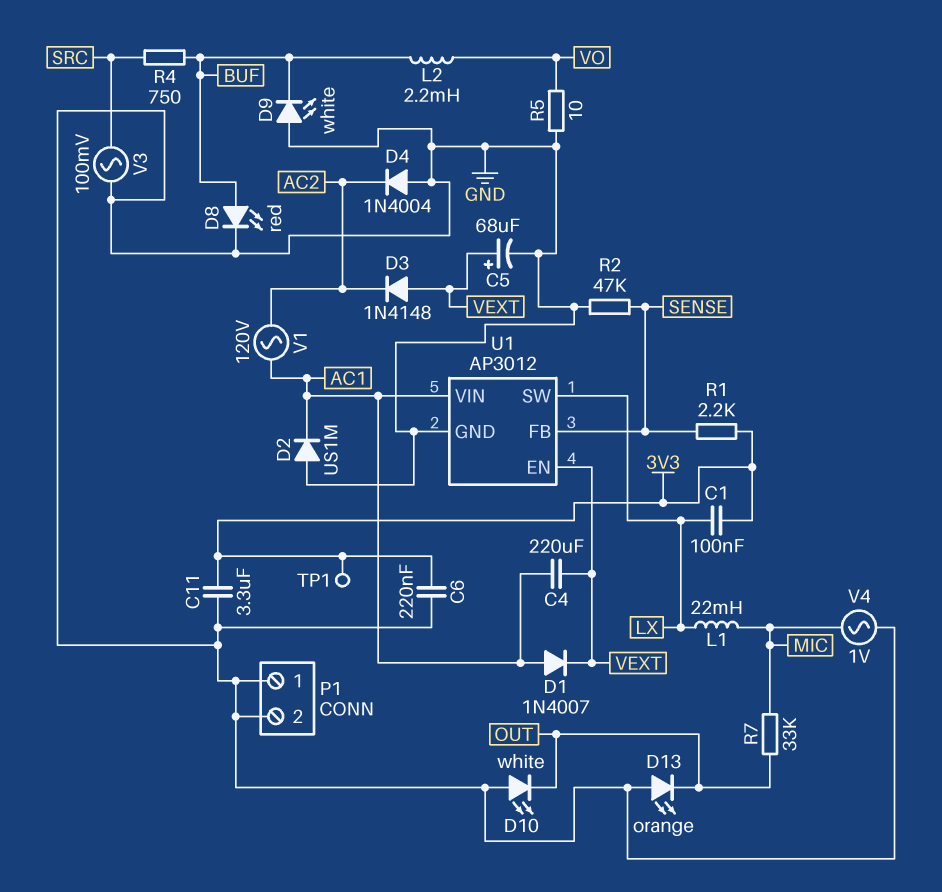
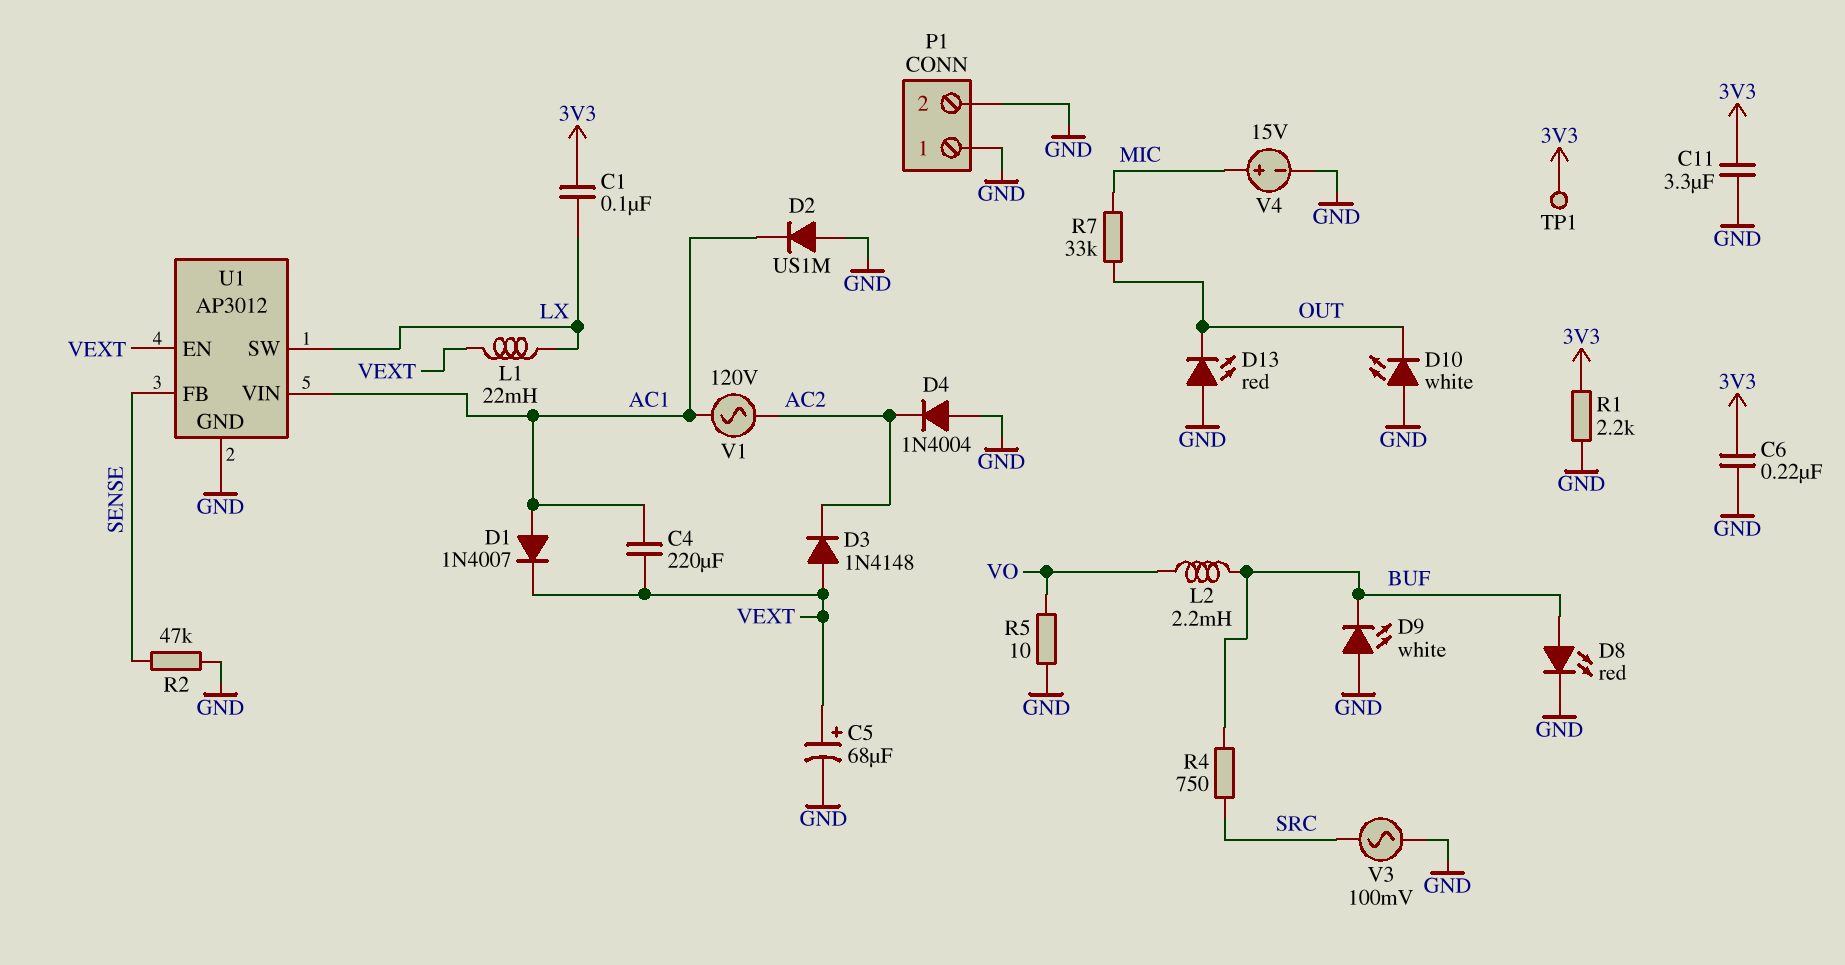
D13: LED orange (A GND, K OUT) -> LED red (A GND, K OUT)
L1: 22mH (LX, MIC) -> 22mH (LX, VEXT)
R1: 2.2k (3V3, SENSE) -> 2.2k (3V3, GND)
V4: AC 1V (GND, MIC) -> 15V (plus MIC, minus GND)

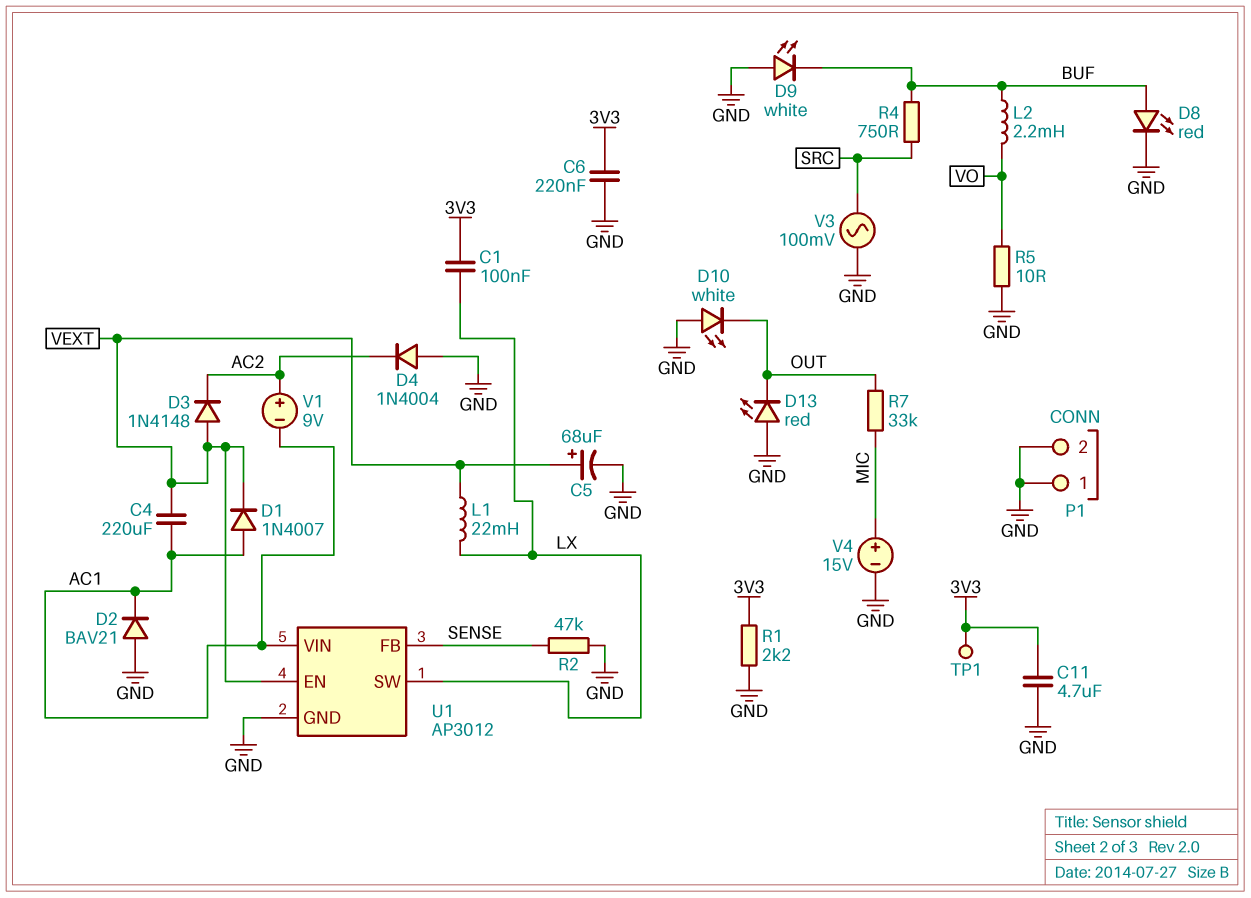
C11: 3.3uF (3V3, GND) -> 4.7uF (3V3, GND)
D2: diode US1M (A GND, K AC1) -> diode BAV21 (A GND, K AC1)
V1: AC 120V (AC1, AC2) -> 9V (plus AC2, minus AC1)

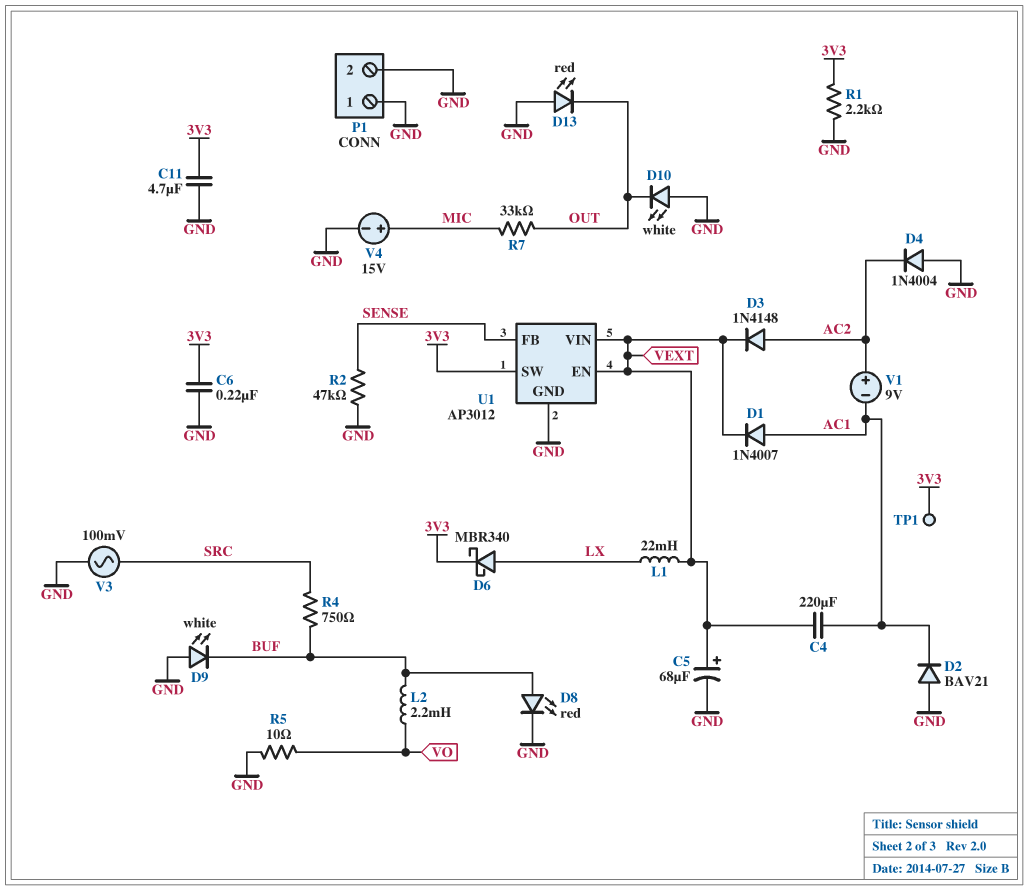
C1: 100nF (3V3, LX) -> none
D3: diode 1N4148 (A VEXT, K AC2) -> diode 1N4148 (A AC2, K VEXT)
D6: none -> schottky MBR340 (A LX, K 3V3)
U1 pin SW: LX -> 3V3
U1 pin VIN: AC1 -> VEXT

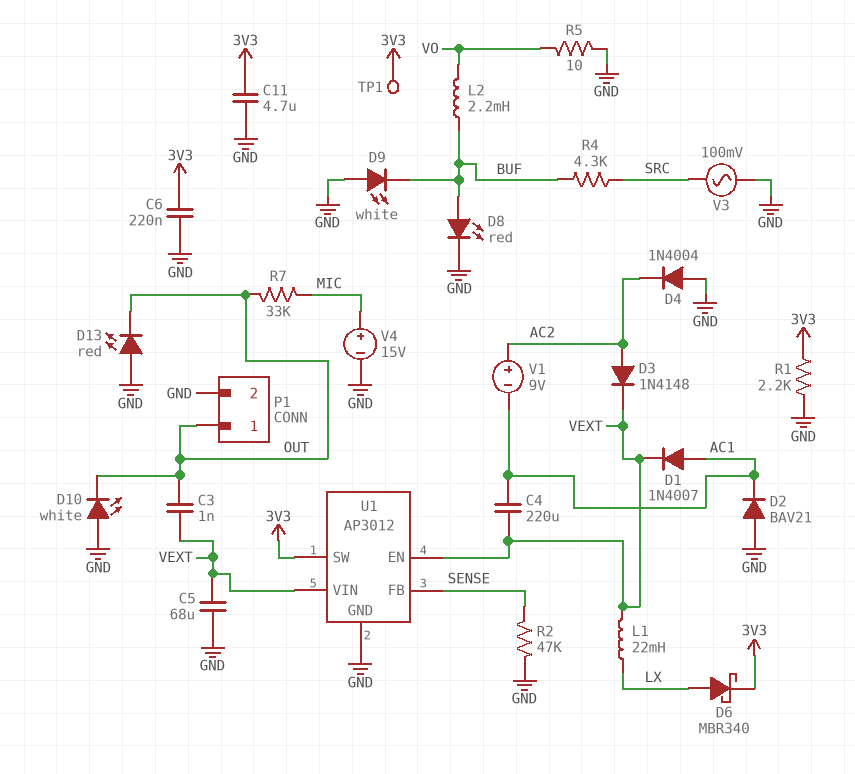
C3: none -> 1nF (OUT, VEXT)
C5: 68uF (plus VEXT, minus GND) -> 68uF (GND, VEXT)
P1 pin 1: GND -> OUT
R4: 750 (BUF, SRC) -> 4.3k (BUF, SRC)

